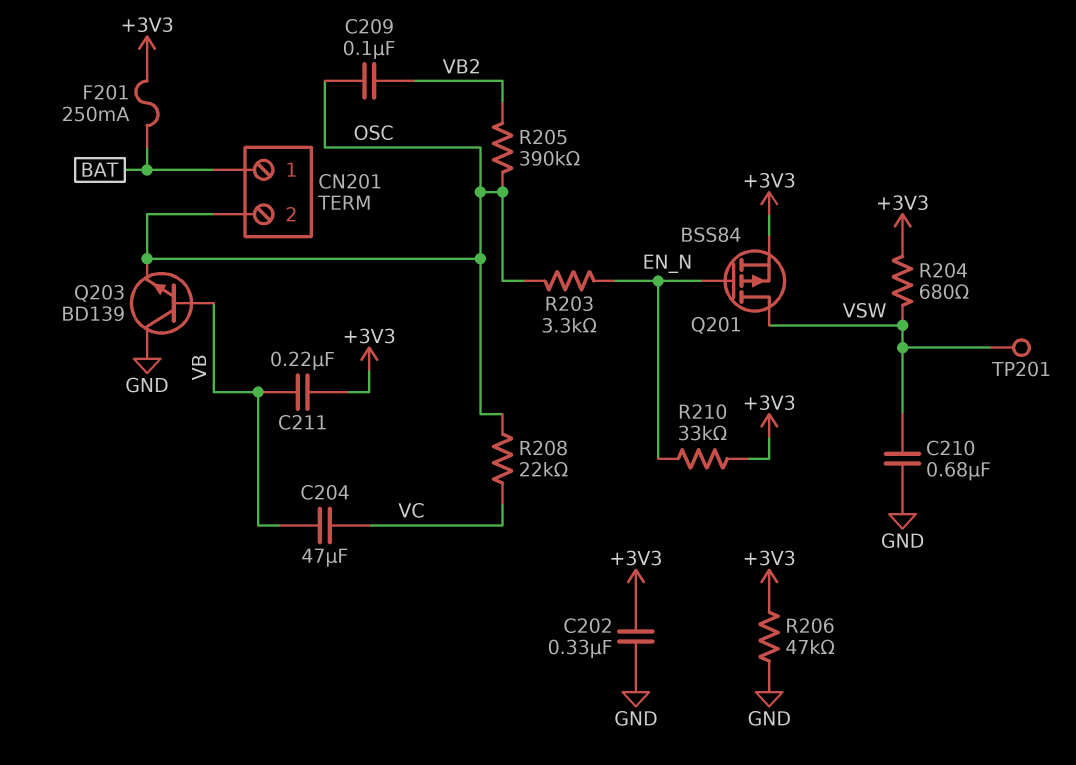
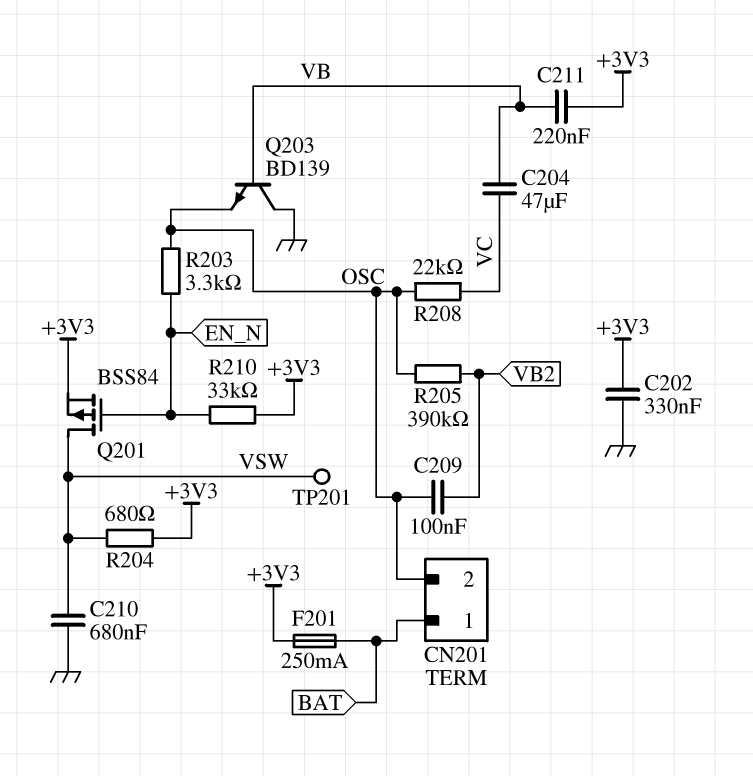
R206: 47k (+3V3, GND) -> none

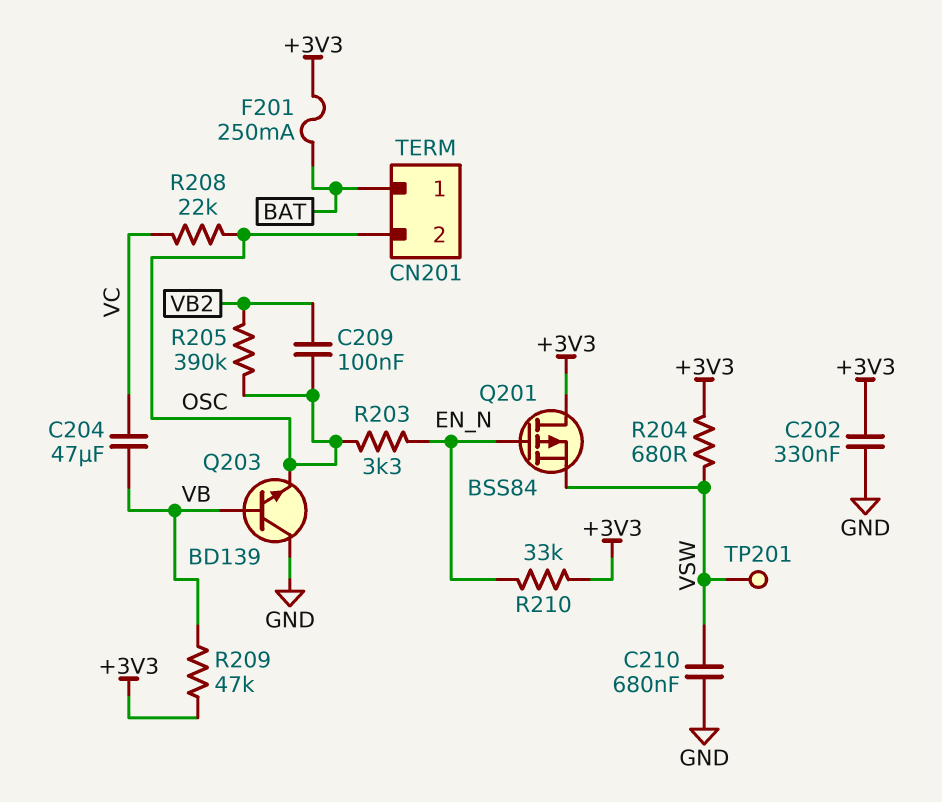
C211: 220nF (+3V3, VB) -> none
Q201: PMOS BSS84 (G EN_N, D VSW, S +3V3) -> PMOS BSS84 (G EN_N, D +3V3, S VSW)
R209: none -> 47k (+3V3, VB)

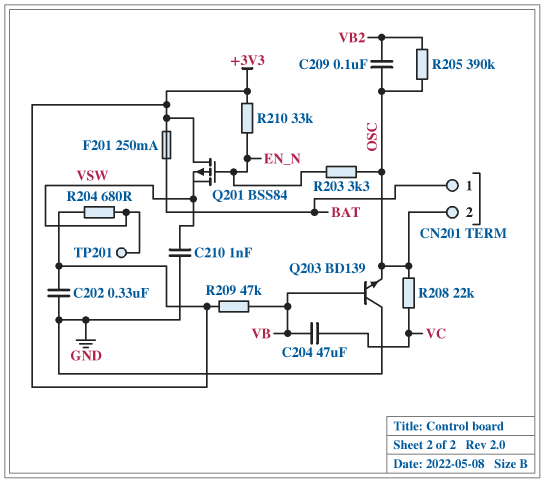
C210: 680nF (GND, VSW) -> 1nF (GND, VSW)

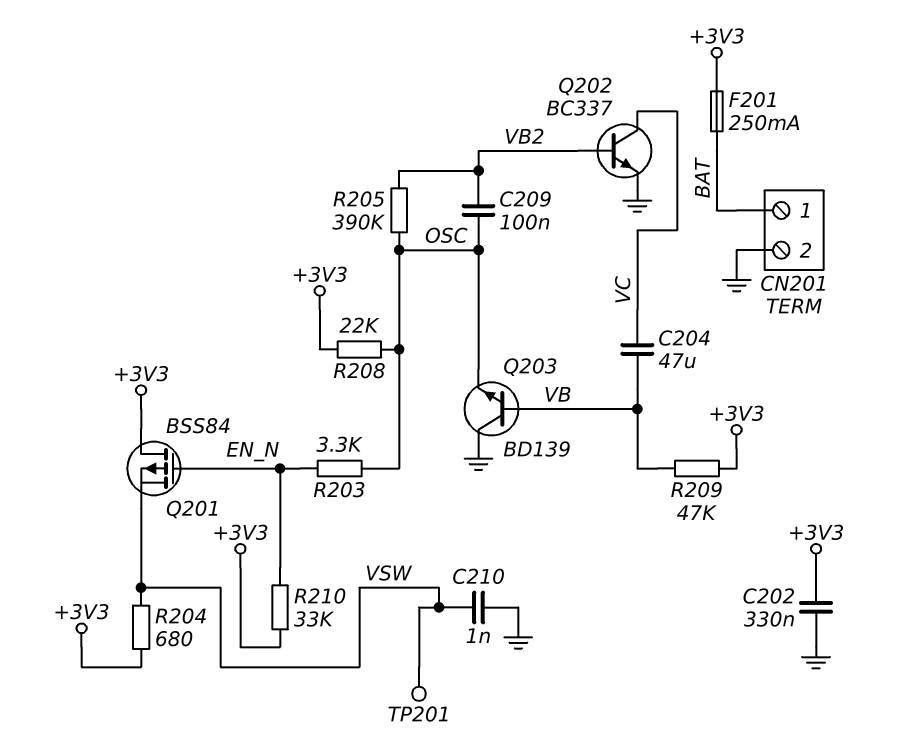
CN201 pin 2: OSC -> GND
Q202: none -> NPN BC337 (B VB2, C VC, E GND)
R208: 22k (OSC, VC) -> 22k (+3V3, OSC)

